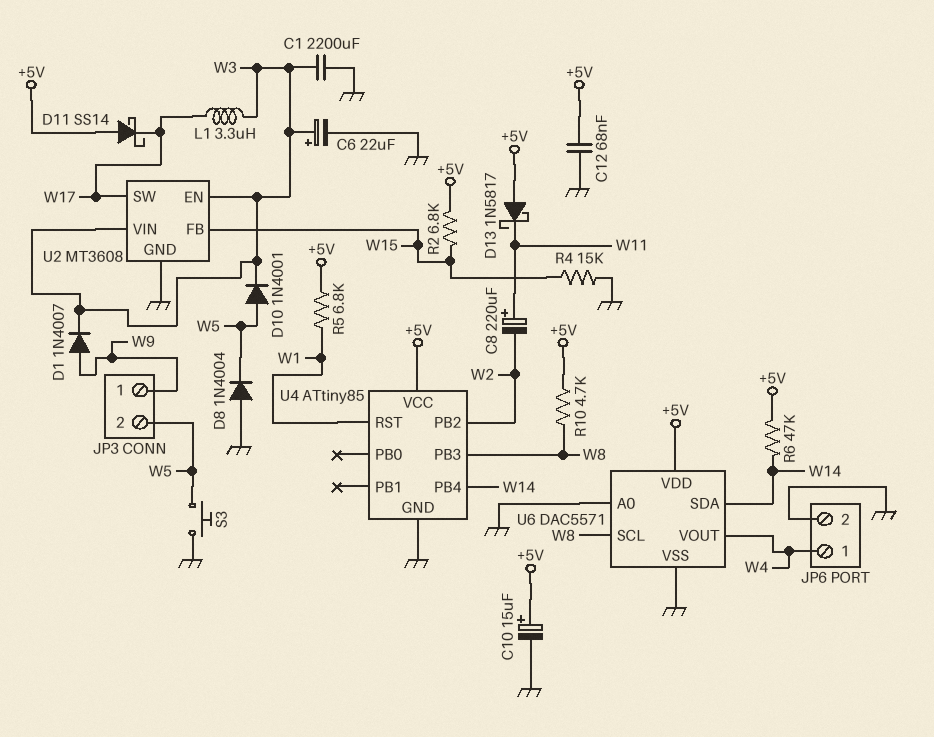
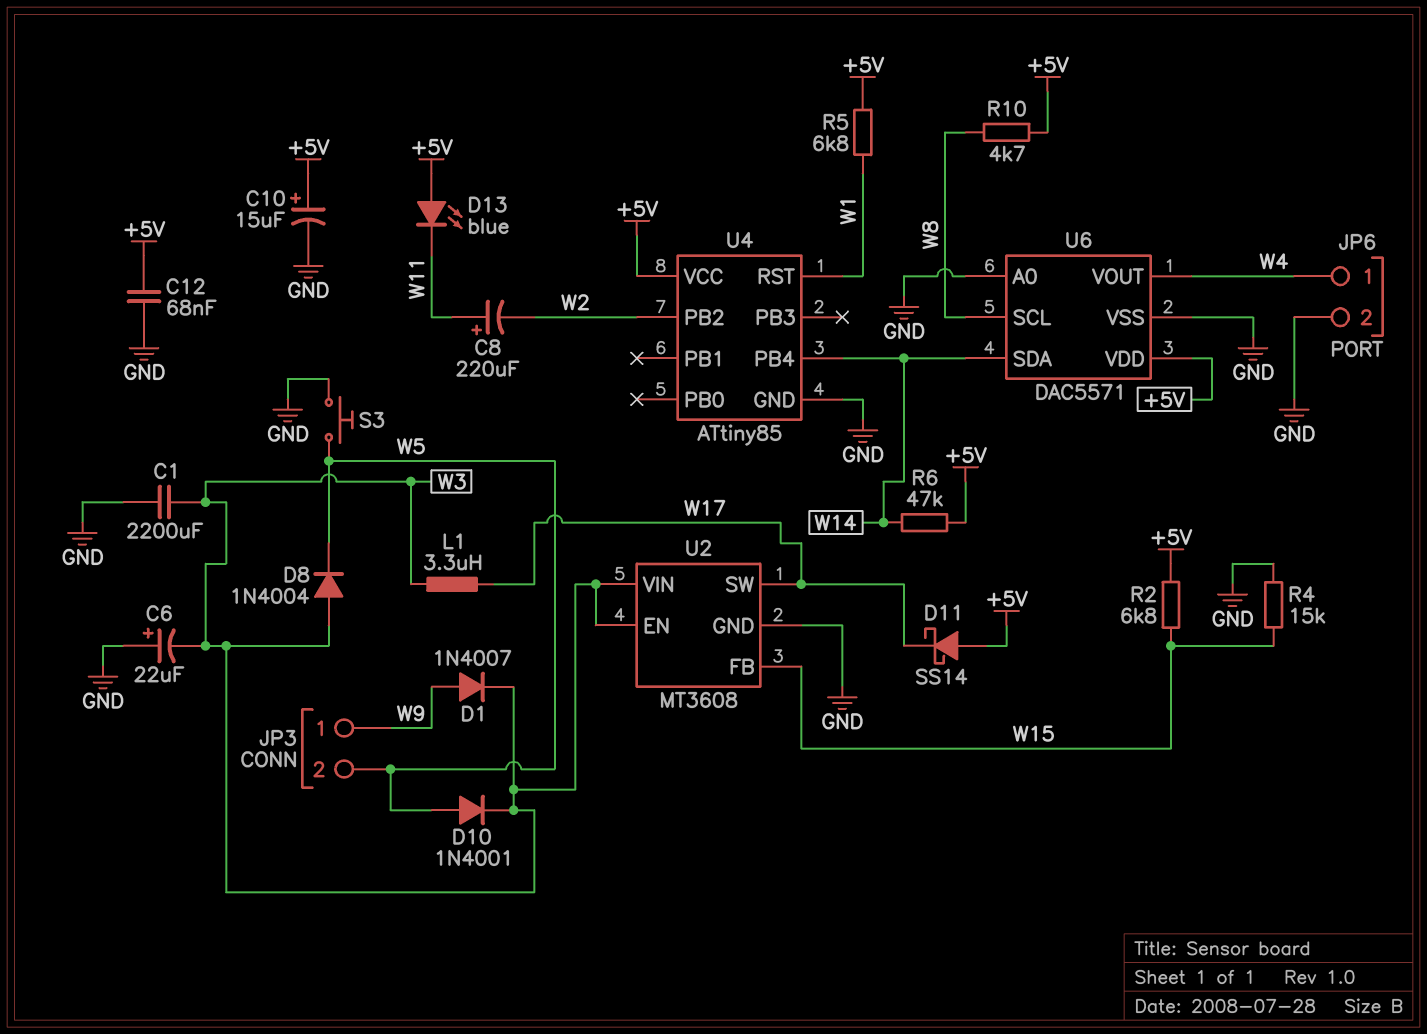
C6: 22uF (plus W3, minus GND) -> 22uF (plus GND, minus W3)
D8: diode 1N4004 (A GND, K W5) -> diode 1N4004 (A W3, K W5)
D13: schottky 1N5817 (A +5V, K W11) -> LED blue (A +5V, K W11)
U4 pin PB3: W8 -> none

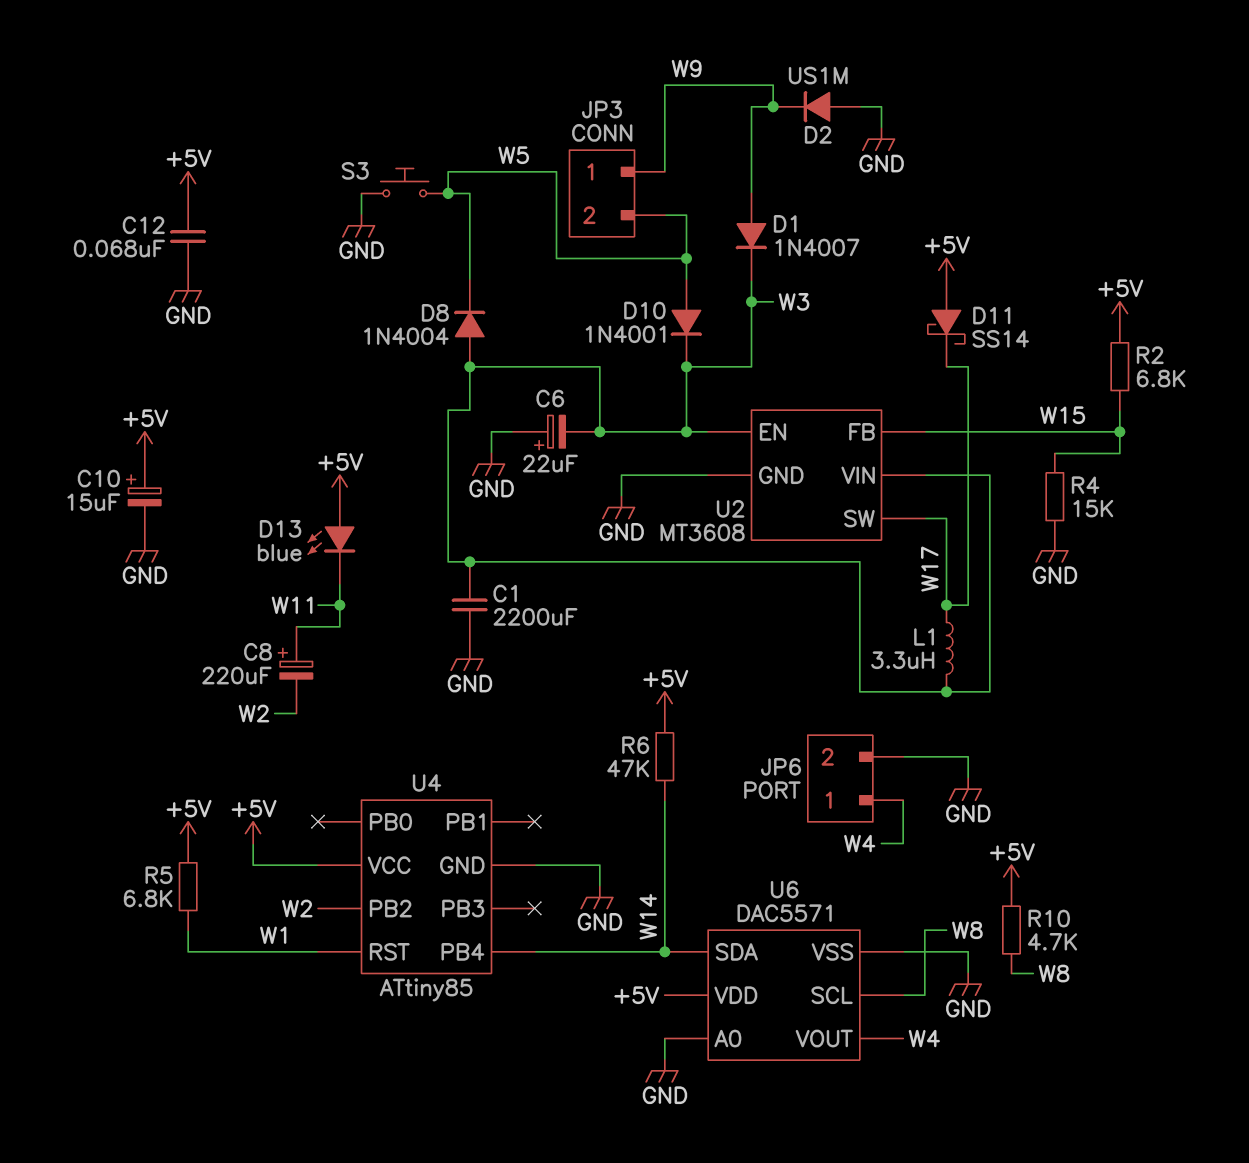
D2: none -> diode US1M (A GND, K W9)

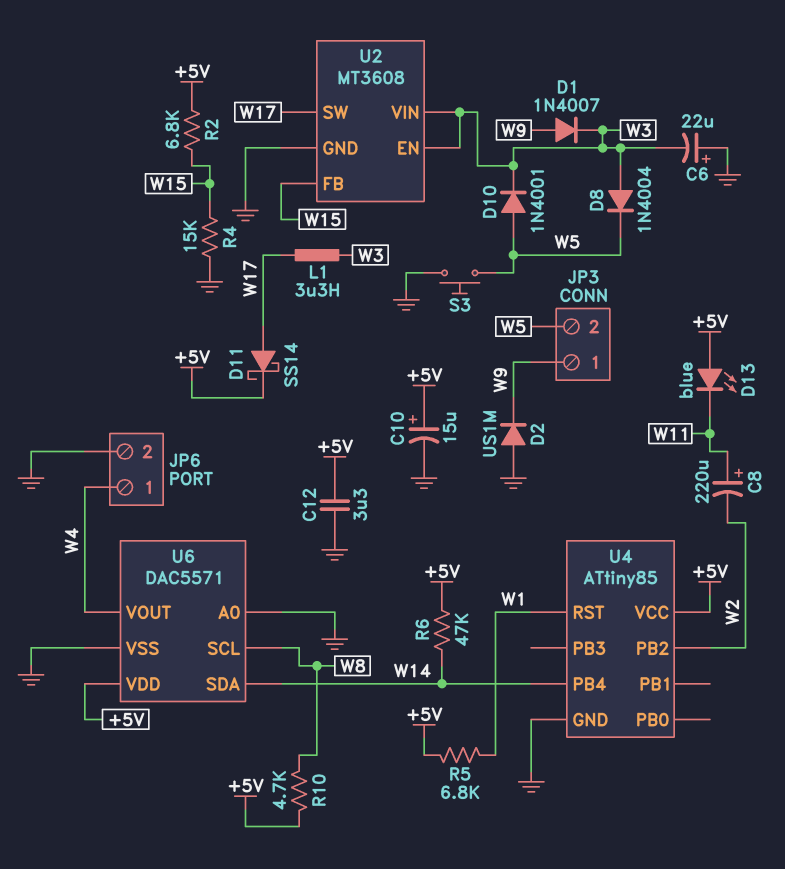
C1: 2200uF (GND, W3) -> none
C12: 68nF (+5V, GND) -> 3.3uF (+5V, GND)
D11: schottky SS14 (A +5V, K W17) -> schottky SS14 (A W17, K +5V)

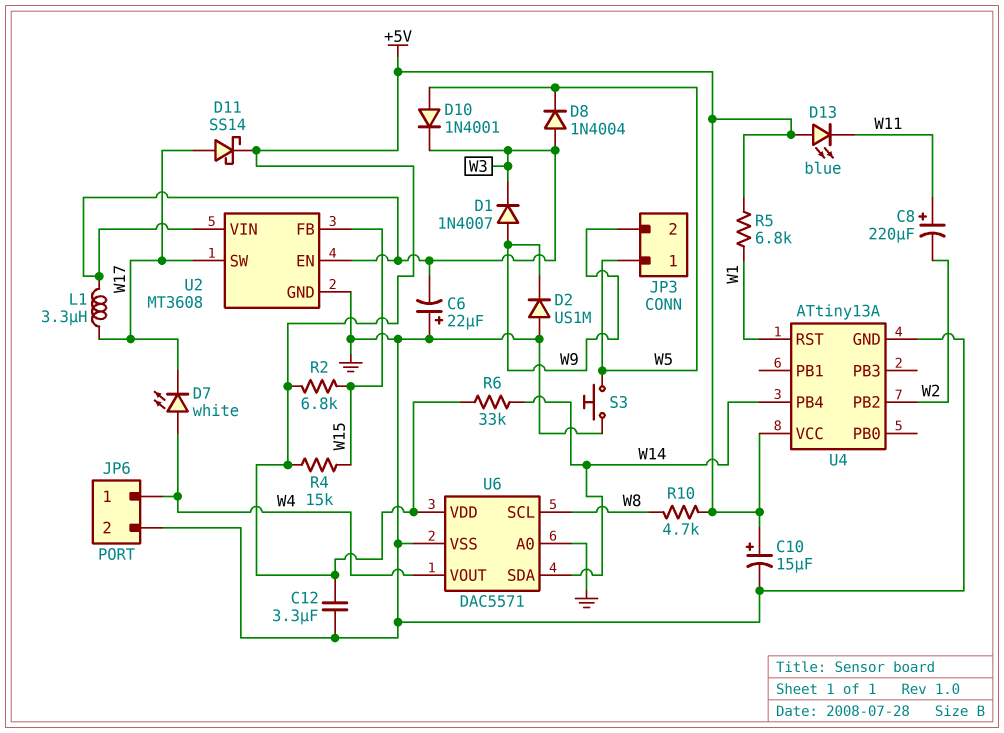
D7: none -> LED white (A W4, K W17)
JP3 pin 1: W9 -> W5
JP3 pin 2: W5 -> W9
R4: 15k (GND, W15) -> 15k (+5V, W15)
R6: 47k (+5V, W14) -> 33k (+5V, W14)
U4: ATtiny85 -> ATtiny13A

